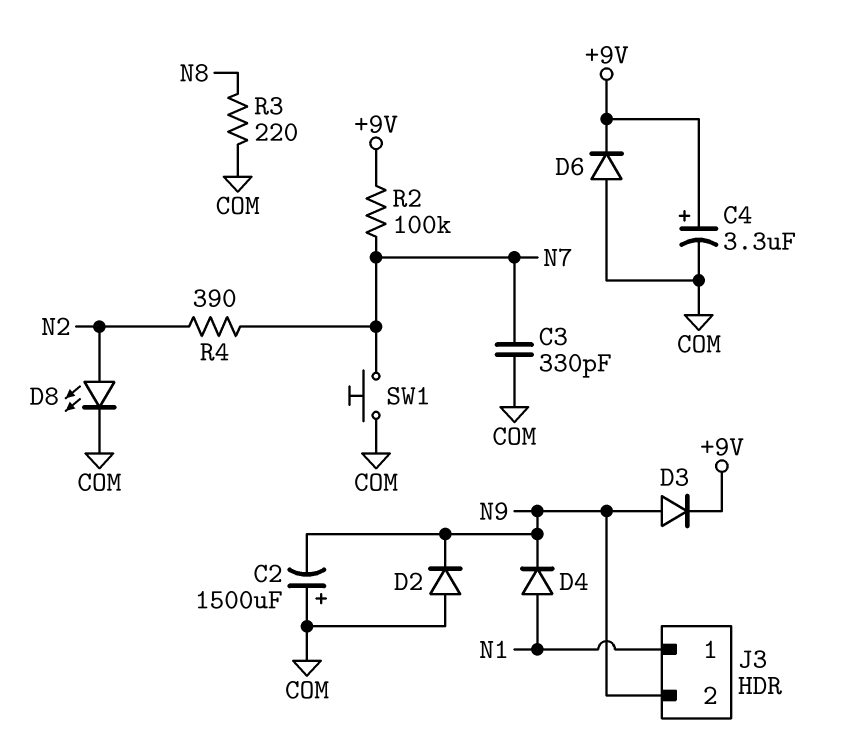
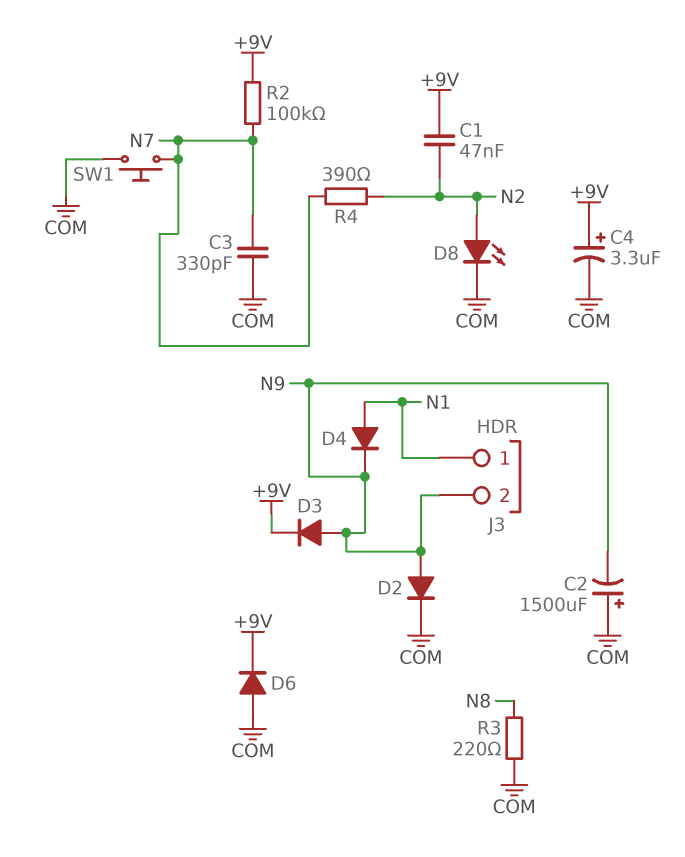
C1: none -> 47nF (+9V, N2)
D2: diode (A COM, K N9) -> diode (A N9, K COM)

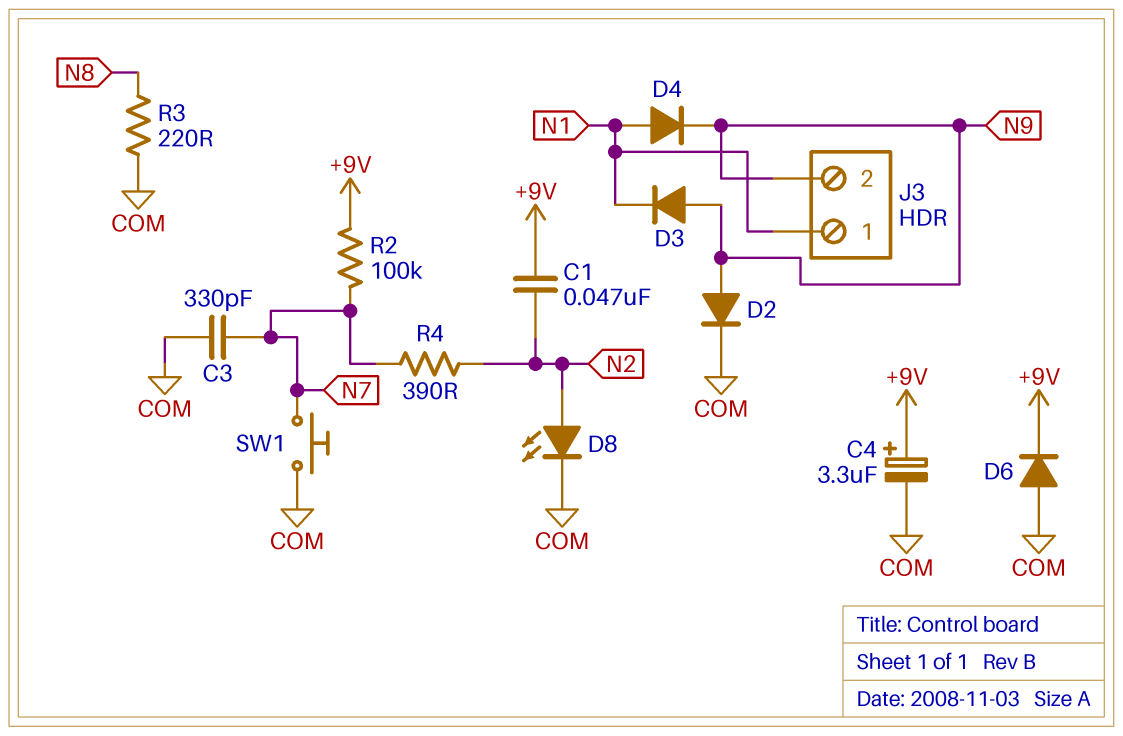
C2: 1500uF (plus COM, minus N9) -> none
D3: diode (A N9, K +9V) -> diode (A N9, K N1)

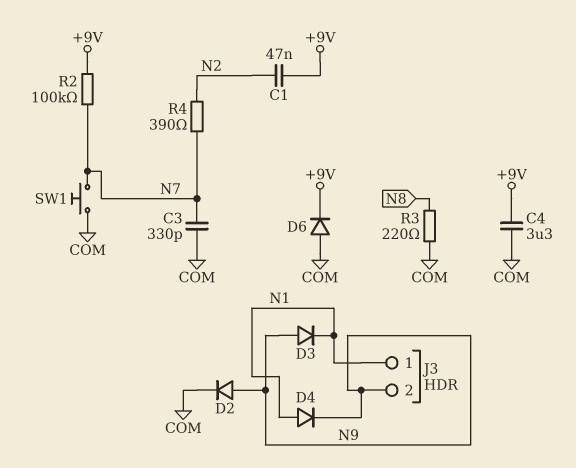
C4: 3.3uF (plus +9V, minus COM) -> 3.3uF (+9V, COM)
D8: LED (A N2, K COM) -> none

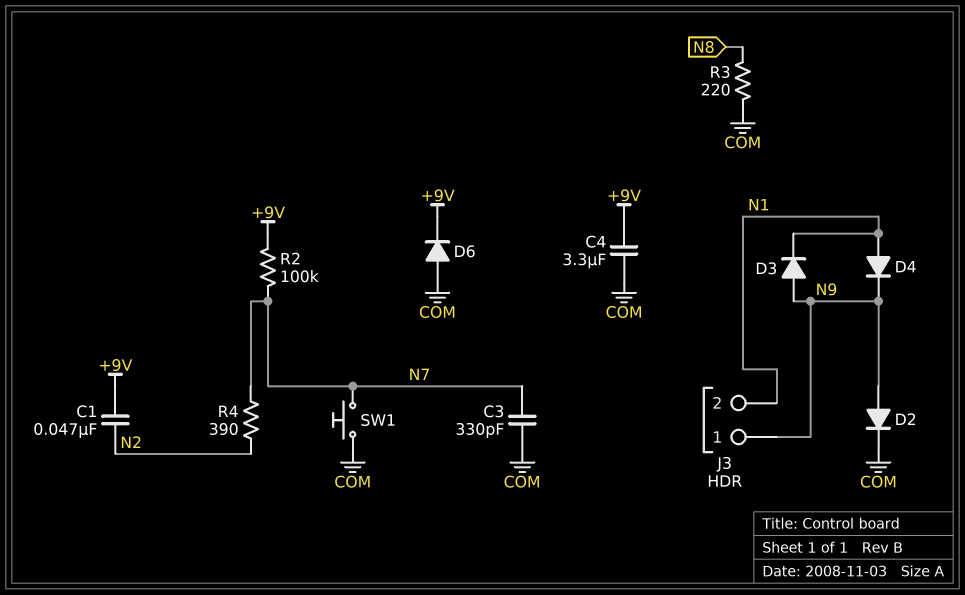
J3 pin 1: N1 -> N9
J3 pin 2: N9 -> N1

